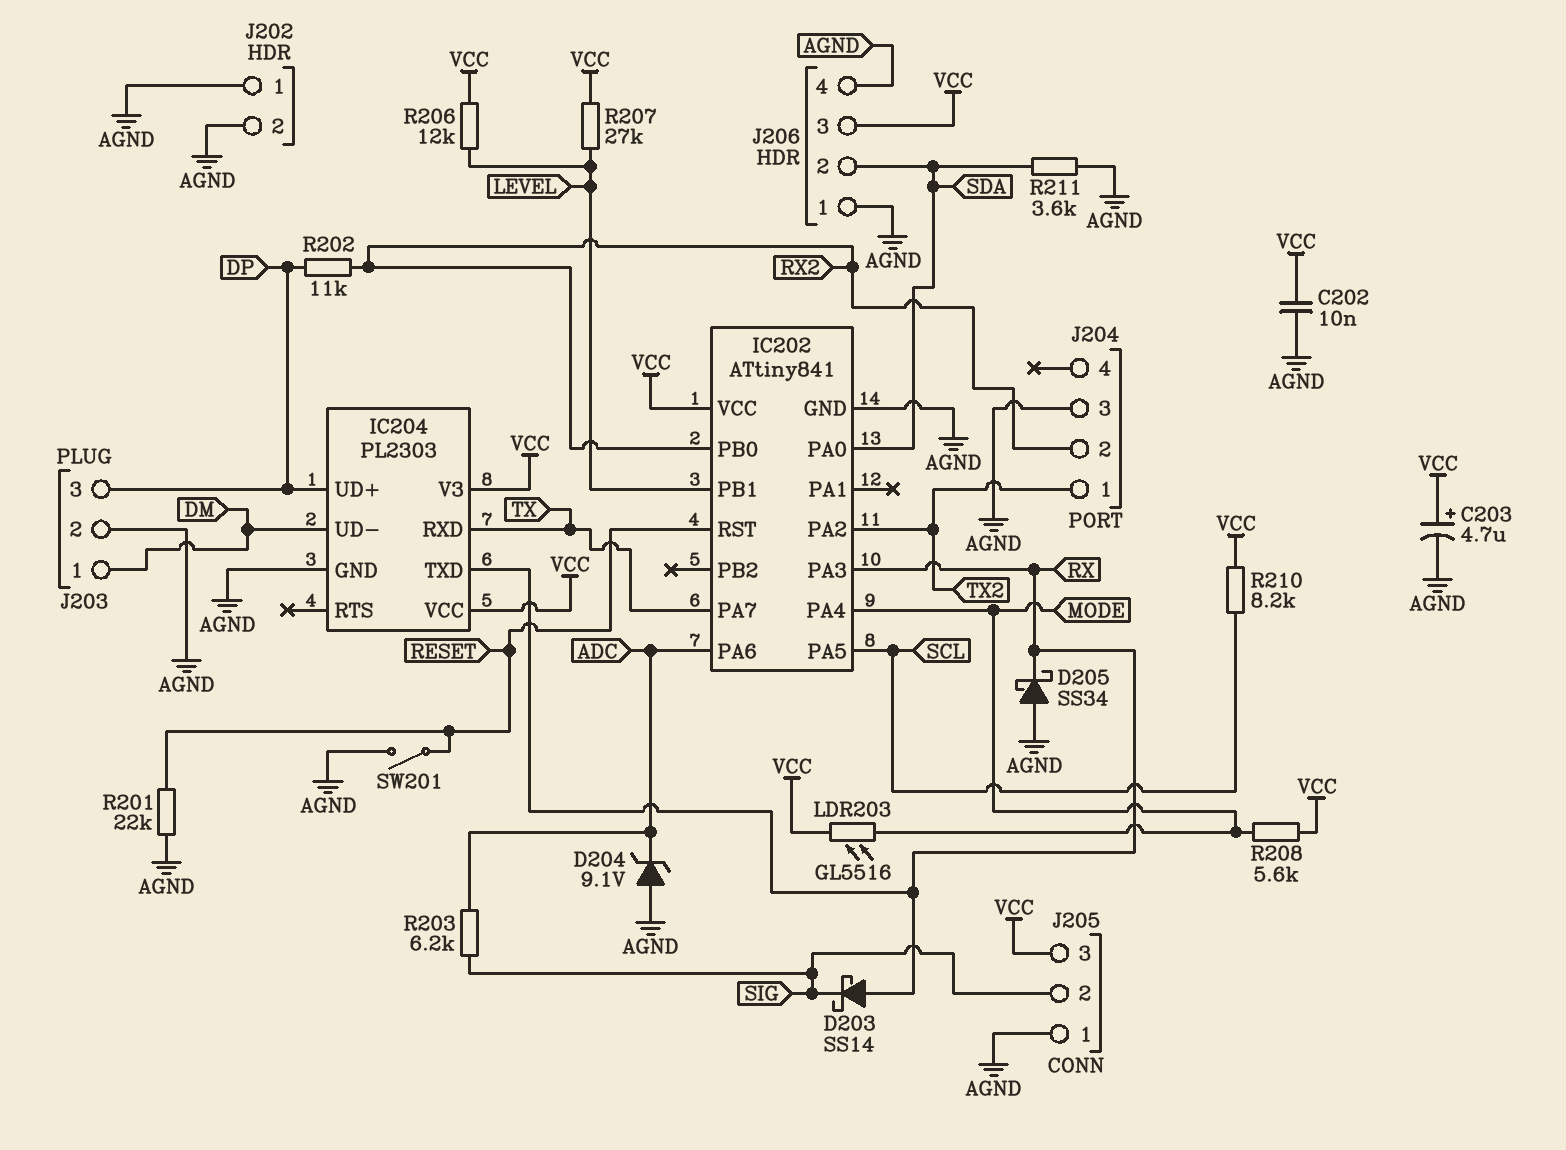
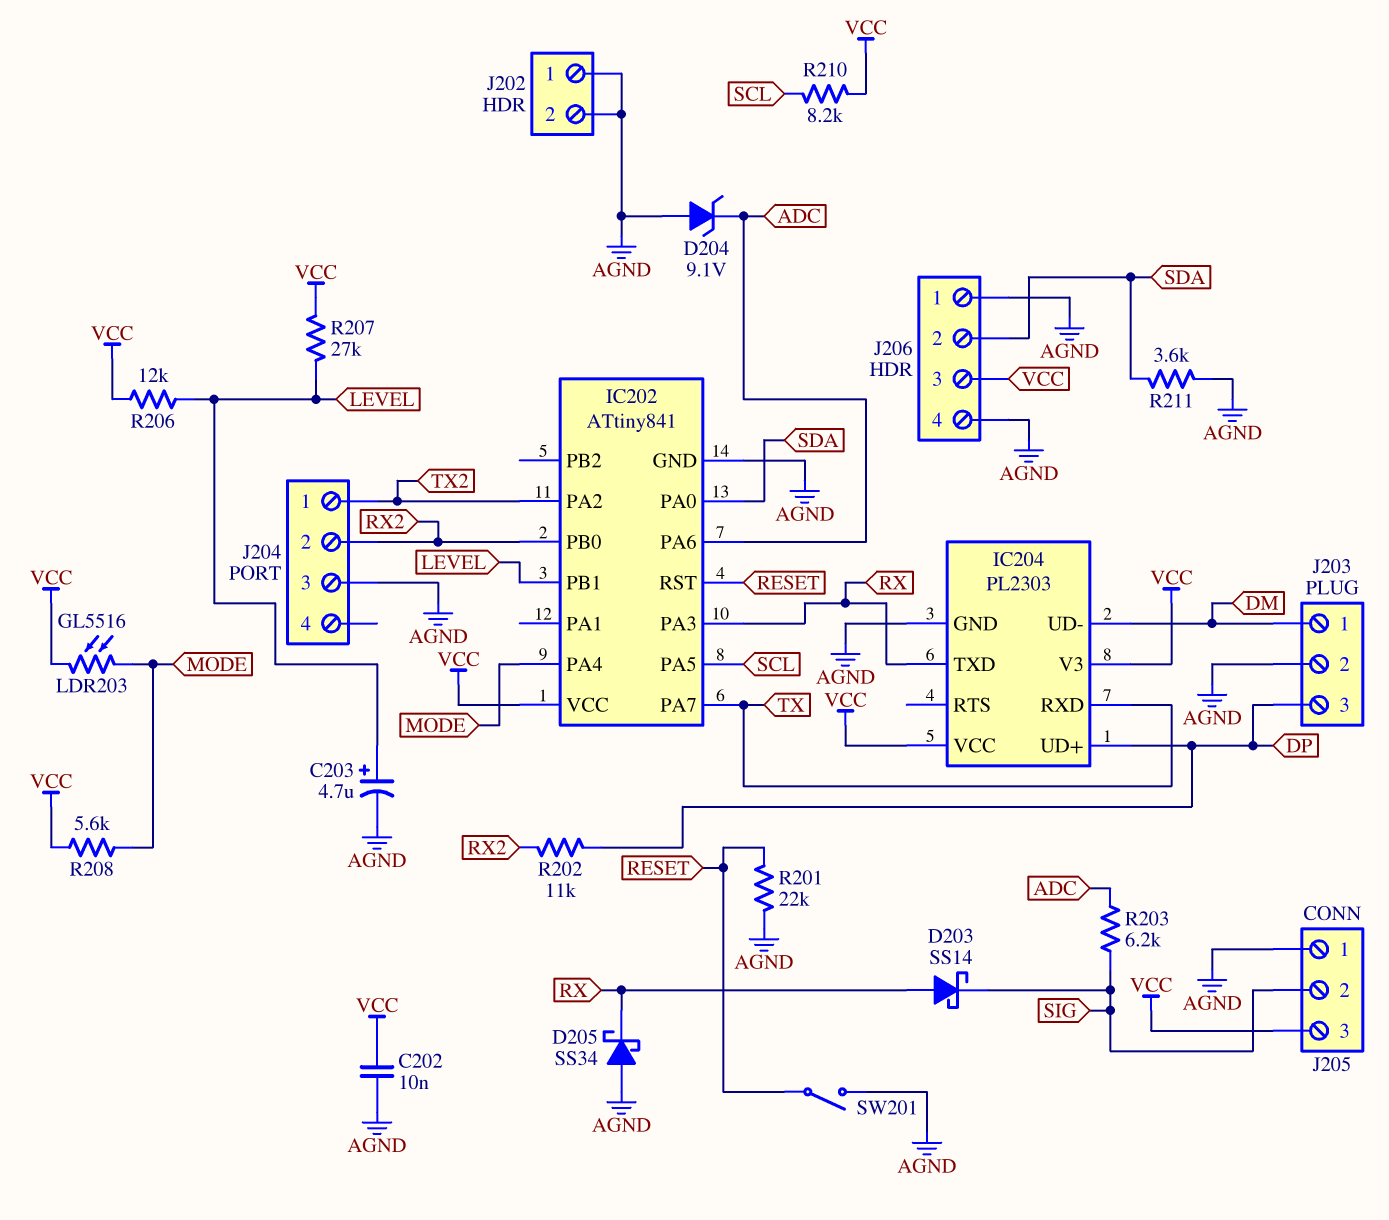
C203: 4.7uF (plus VCC, minus AGND) -> 4.7uF (plus LEVEL, minus AGND)

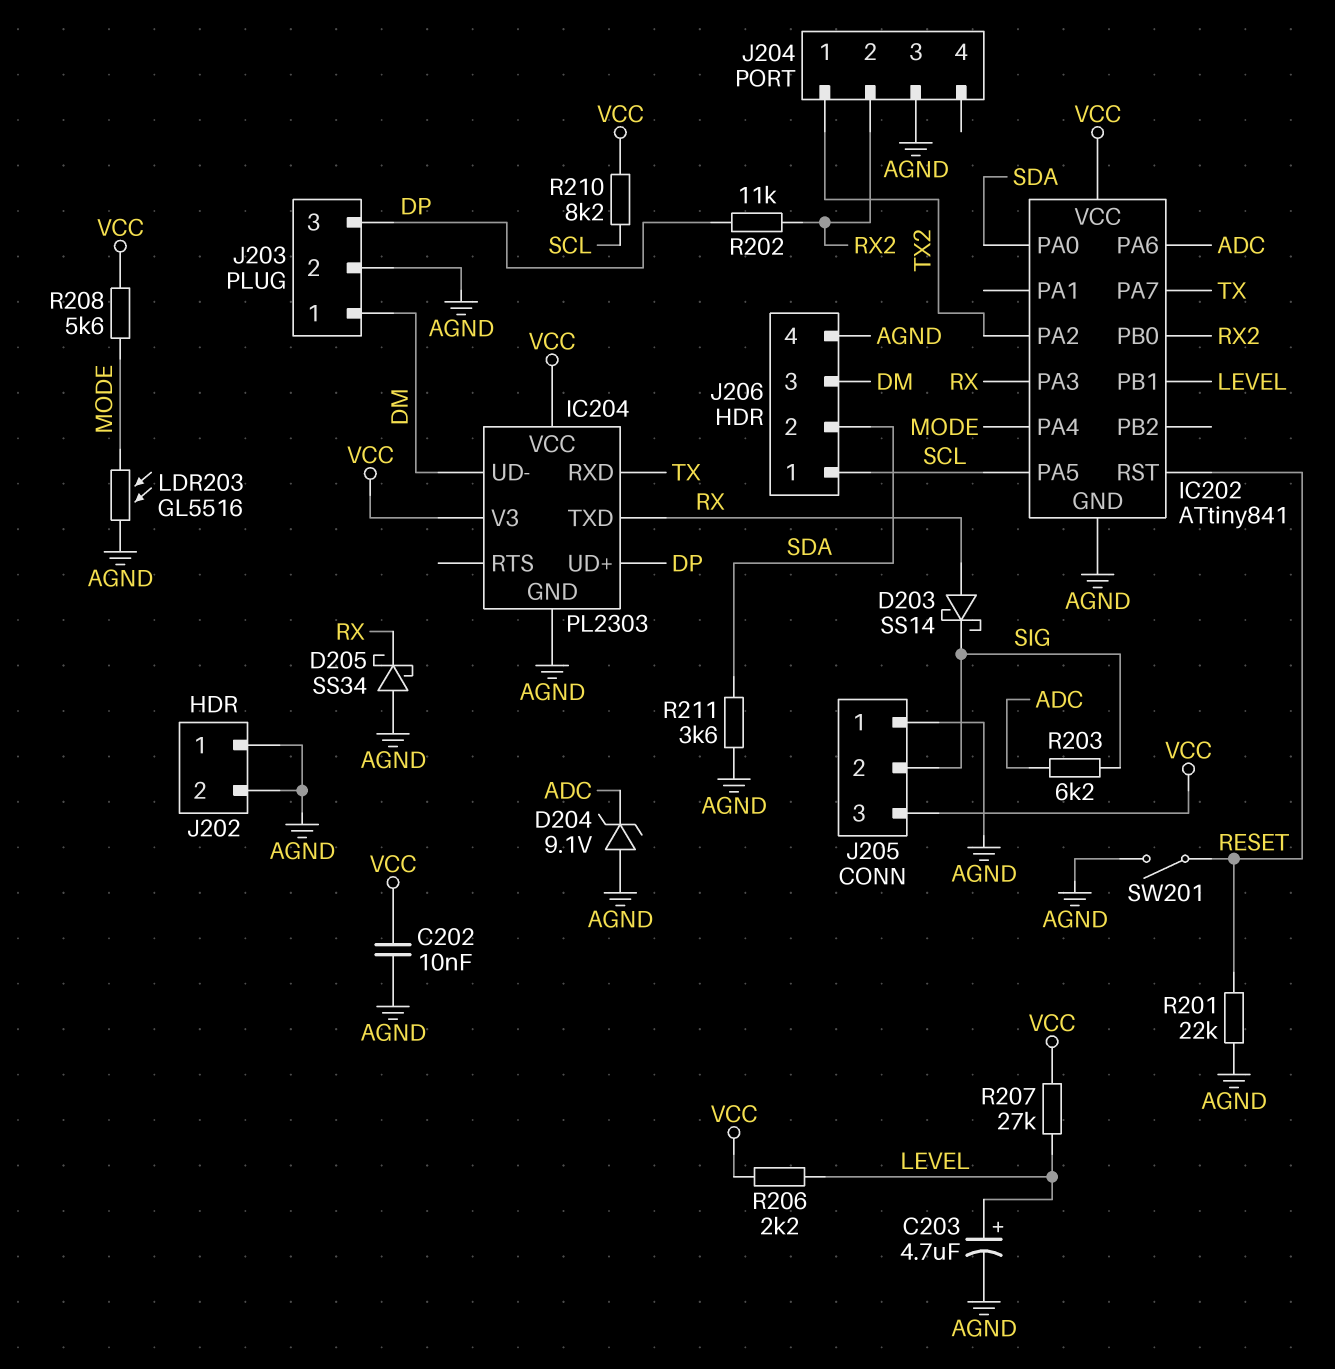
J206 pin 1: AGND -> SCL
J206 pin 3: VCC -> DM
LDR203: GL5516 (MODE, VCC) -> GL5516 (AGND, MODE)
R206: 12k (LEVEL, VCC) -> 2.2k (LEVEL, VCC)

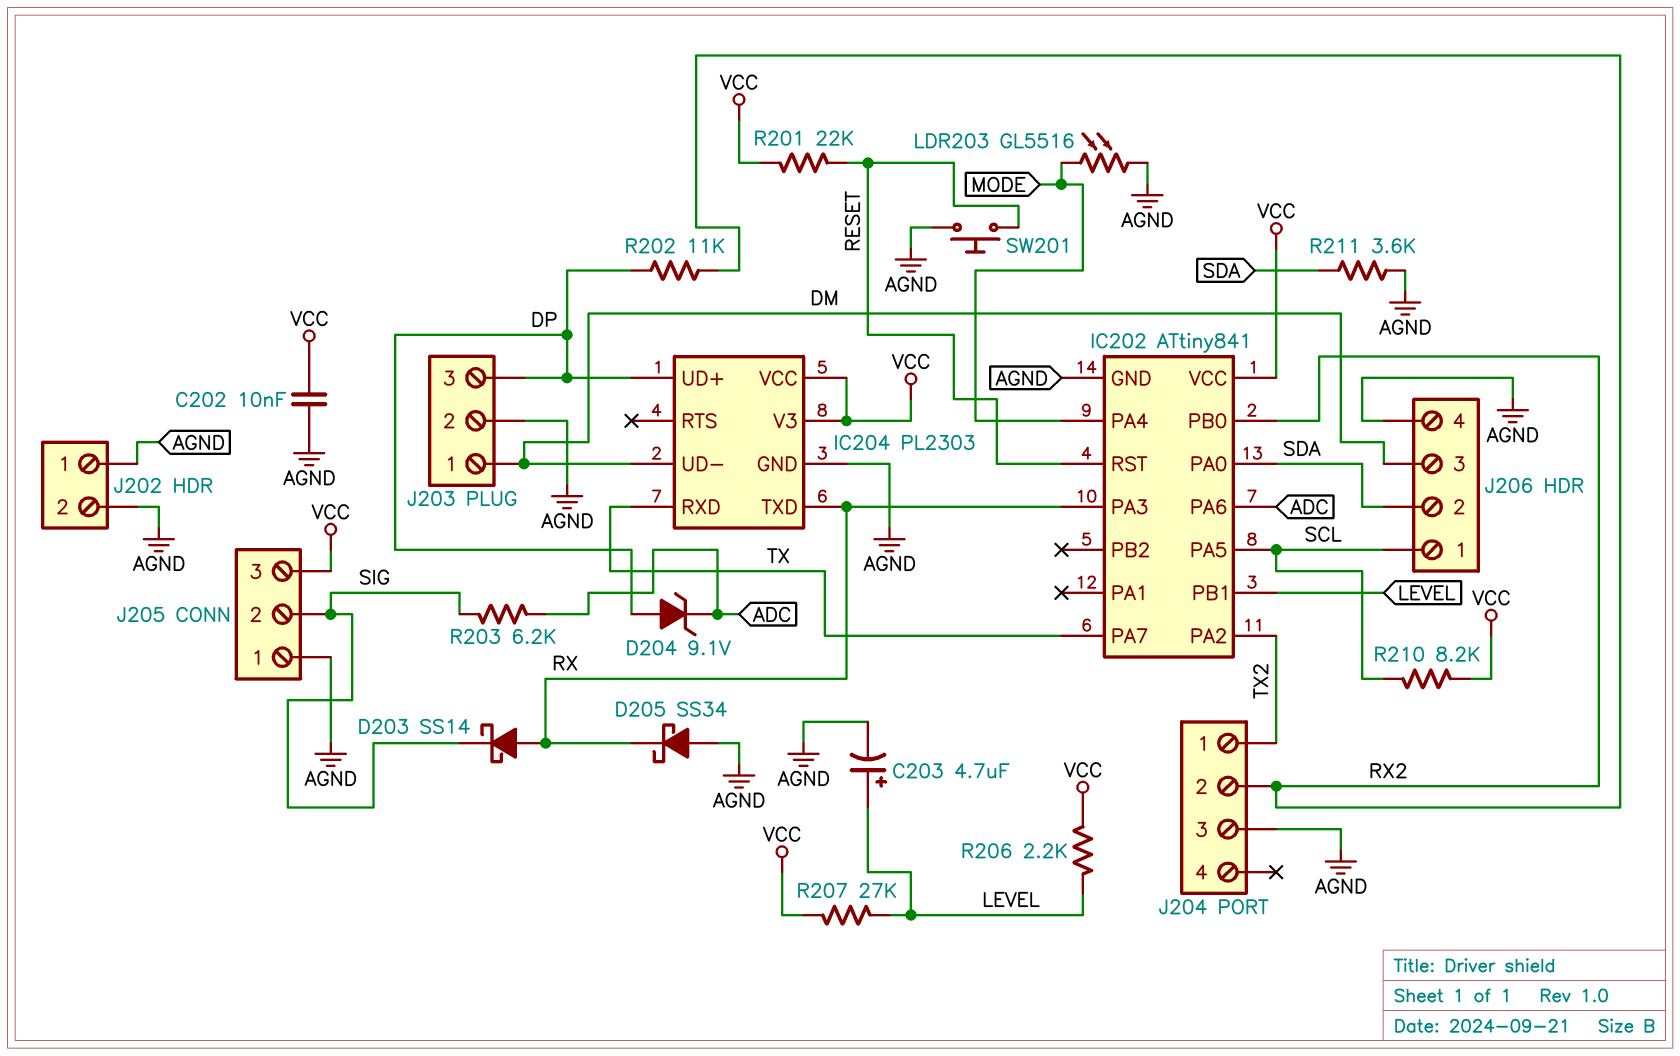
D204: zener 9.1V (A AGND, K ADC) -> zener 9.1V (A DP, K ADC)
R201: 22k (AGND, RESET) -> 22k (RESET, VCC)
R208: 5.6k (MODE, VCC) -> none
SW201: switch (AGND, RESET) -> button (AGND, RESET)

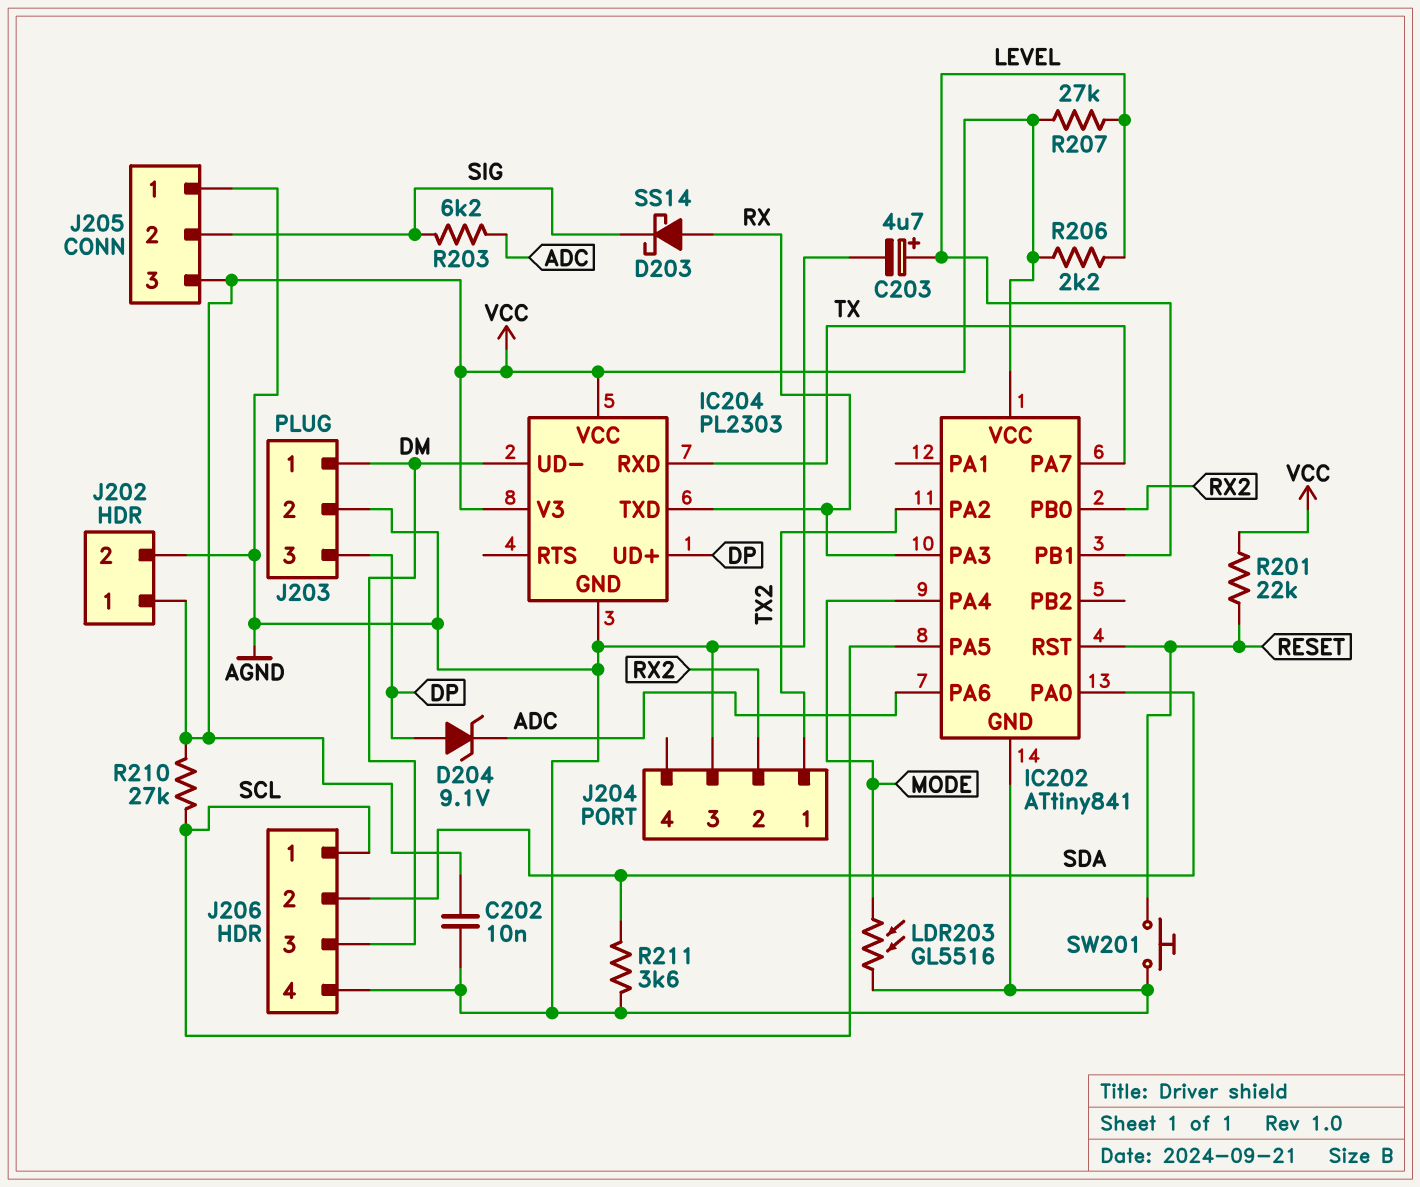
D205: schottky SS34 (A AGND, K RX) -> none
J202 pin 1: AGND -> VCC
R202: 11k (DP, RX2) -> none
R210: 8.2k (SCL, VCC) -> 27k (SCL, VCC)

